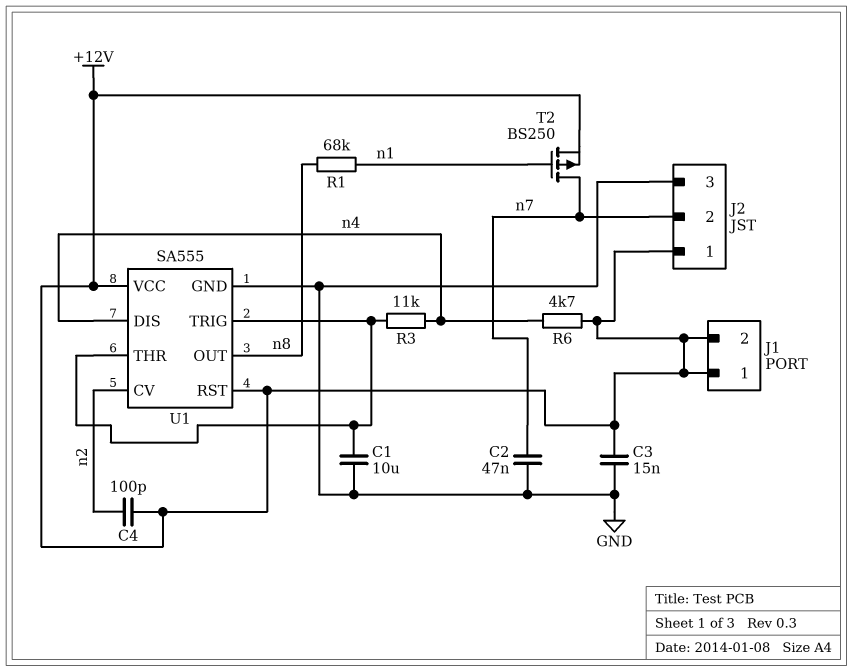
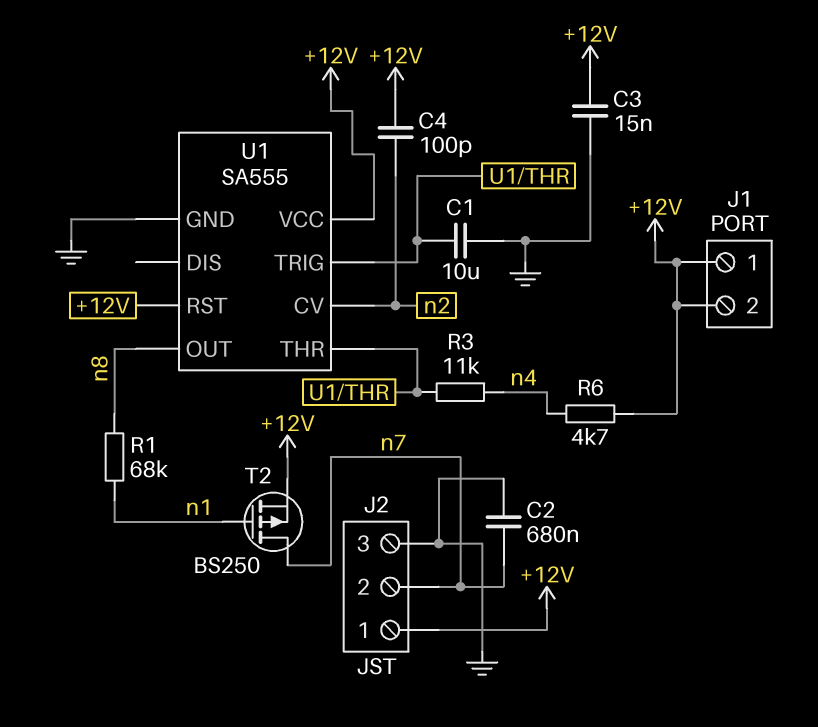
C2: 47nF (GND, n7) -> 680nF (GND, n7)
U1 pin DIS: n4 -> none

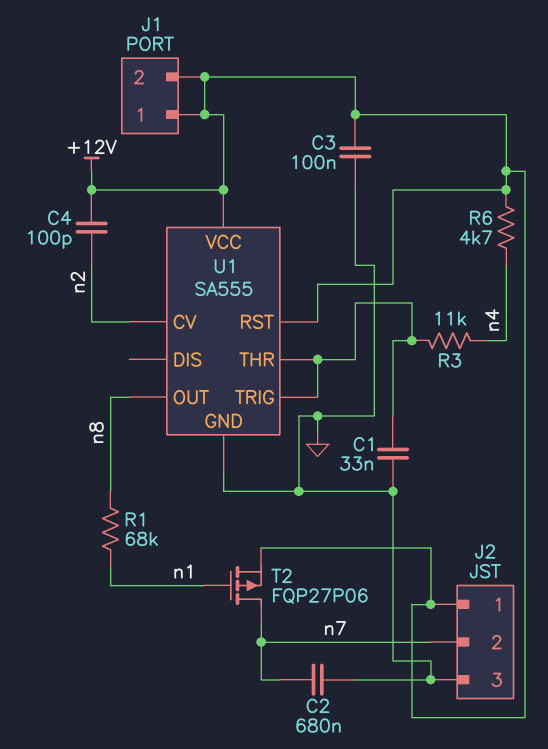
C1: 10uF (GND, U1/THR) -> 33nF (GND, U1/THR)
C3: 15nF (+12V, GND) -> 100nF (+12V, GND)
T2: PMOS BS250 (G n1, D n7, S +12V) -> PMOS FQP27P06 (G n1, D n7, S +12V)

